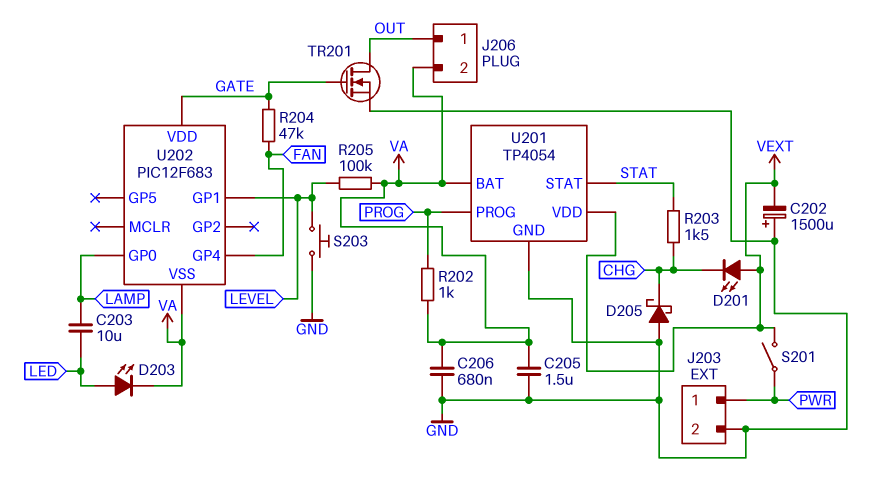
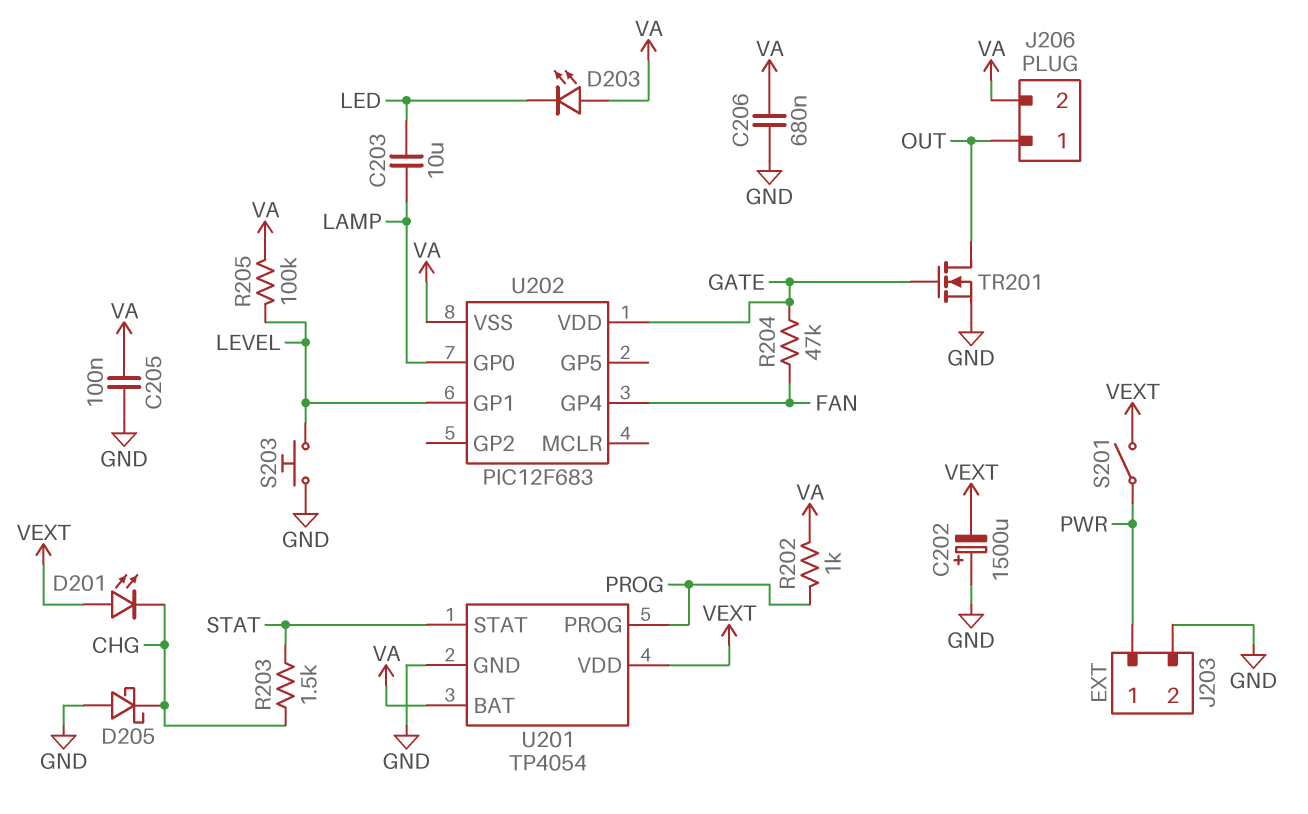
C205: 1.5uF (GND, VA) -> 100nF (GND, VA)
D203: LED (A LED, K VA) -> LED (A VA, K LED)

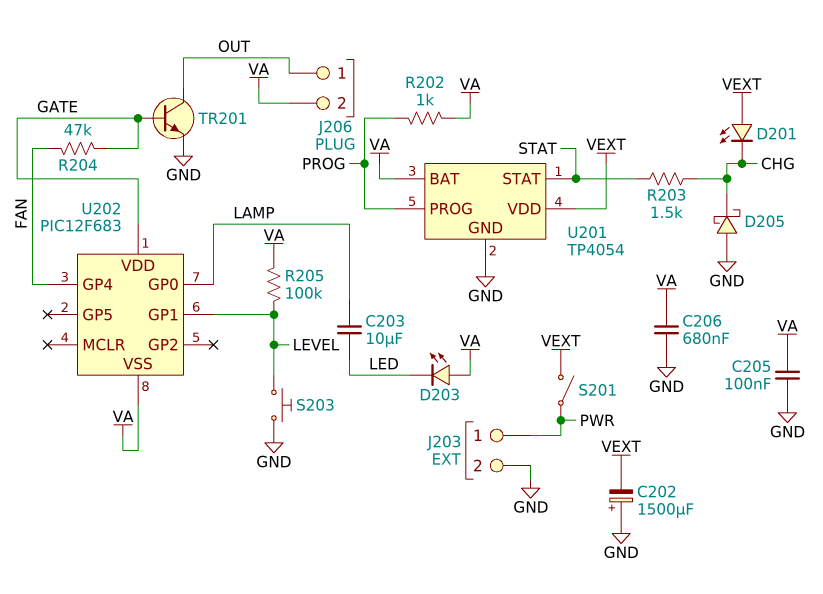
TR201: NMOS (G GATE, D OUT, S GND) -> NPN (B GATE, C OUT, E GND)

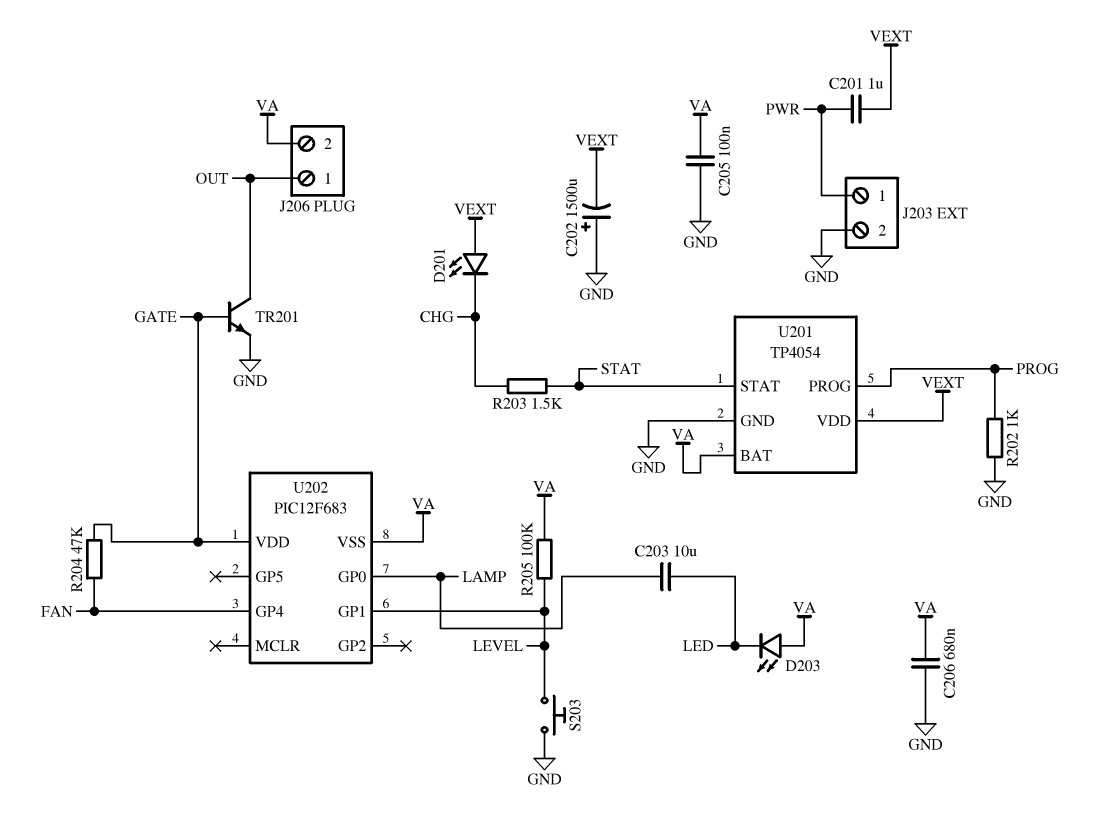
C201: none -> 1uF (PWR, VEXT)
D205: schottky (A GND, K CHG) -> none
R202: 1k (PROG, VA) -> 1k (GND, PROG)
S201: switch (PWR, VEXT) -> none

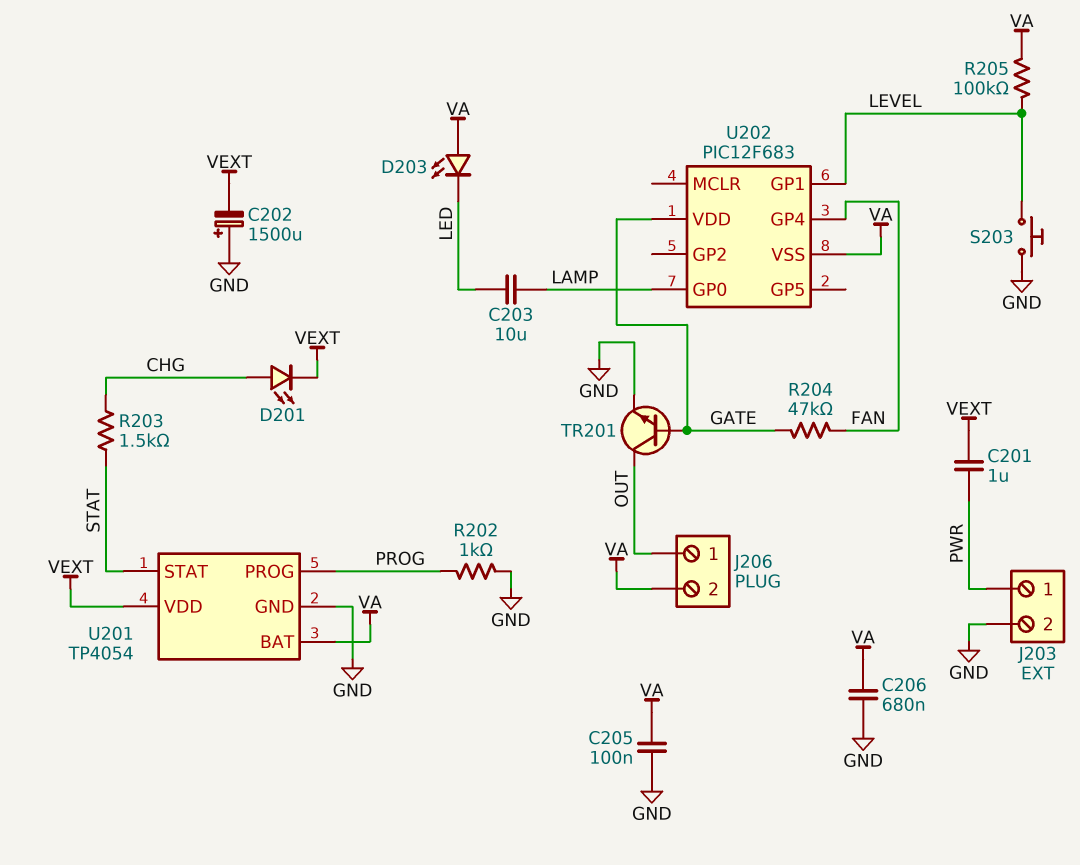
D201: LED (A VEXT, K CHG) -> LED (A CHG, K VEXT)

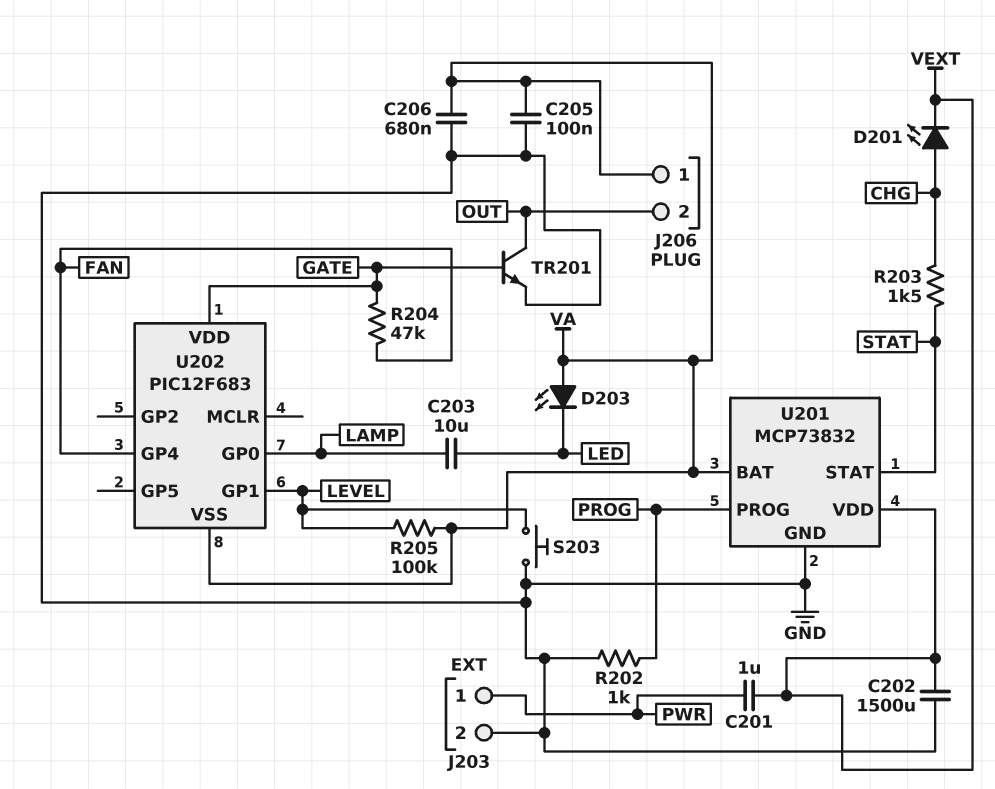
C202: 1500uF (plus GND, minus VEXT) -> 1500uF (GND, VEXT)
J206 pin 1: OUT -> VA
J206 pin 2: VA -> OUT
U201: TP4054 -> MCP73832

